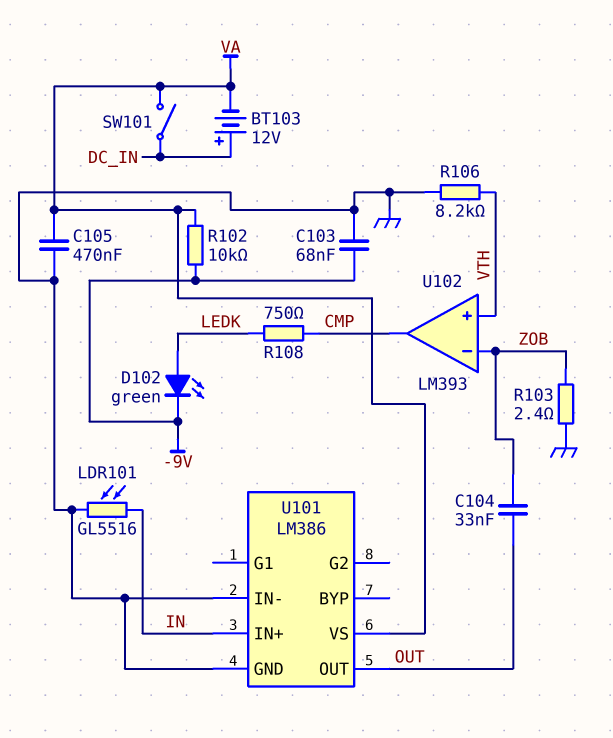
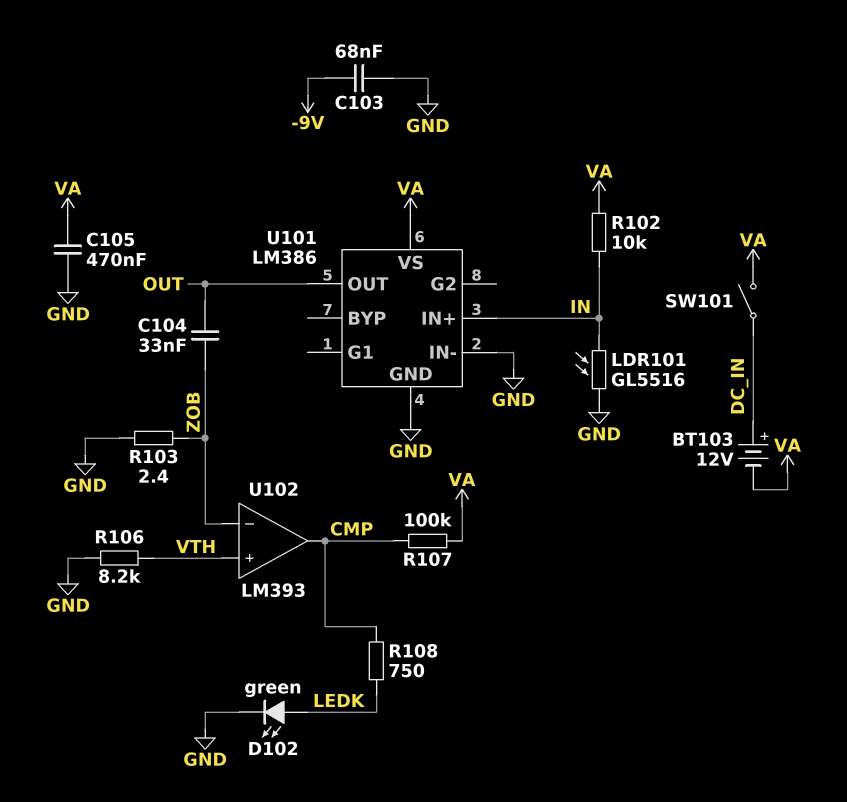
D102: LED green (A LEDK, K -9V) -> LED green (A LEDK, K GND)
R102: 10k (-9V, VA) -> 10k (IN, VA)
R107: none -> 100k (CMP, VA)

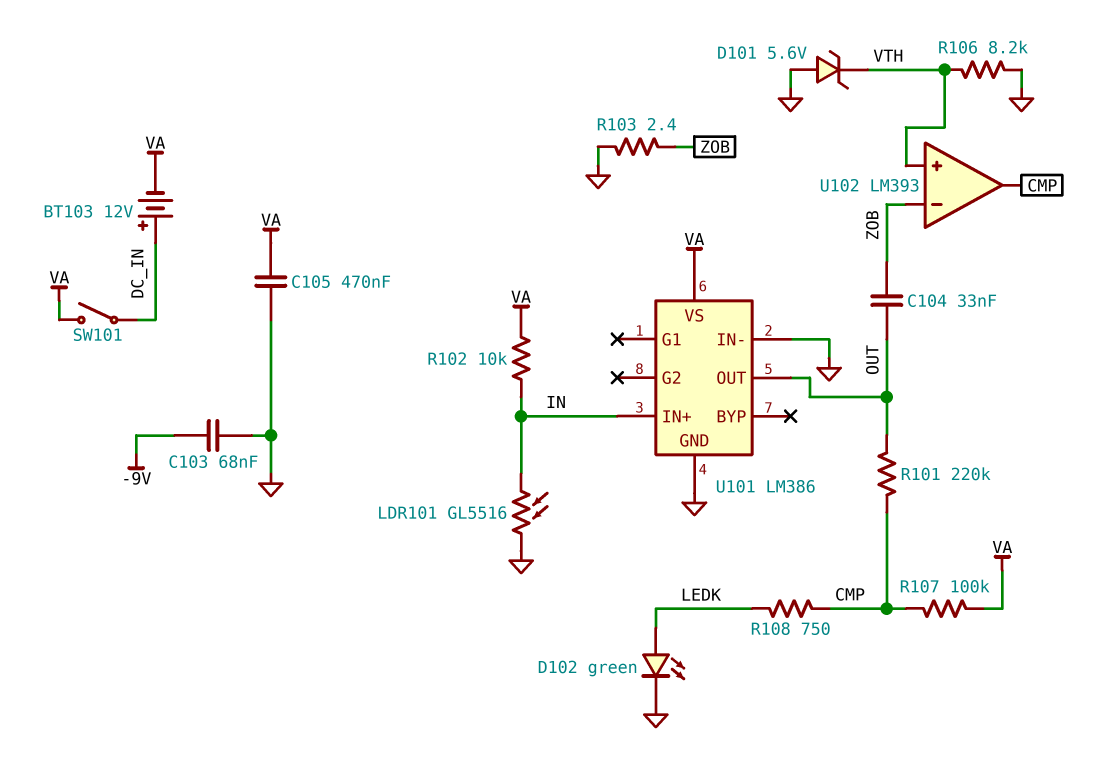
D101: none -> zener 5.6V (A GND, K VTH)
R101: none -> 220k (CMP, OUT)

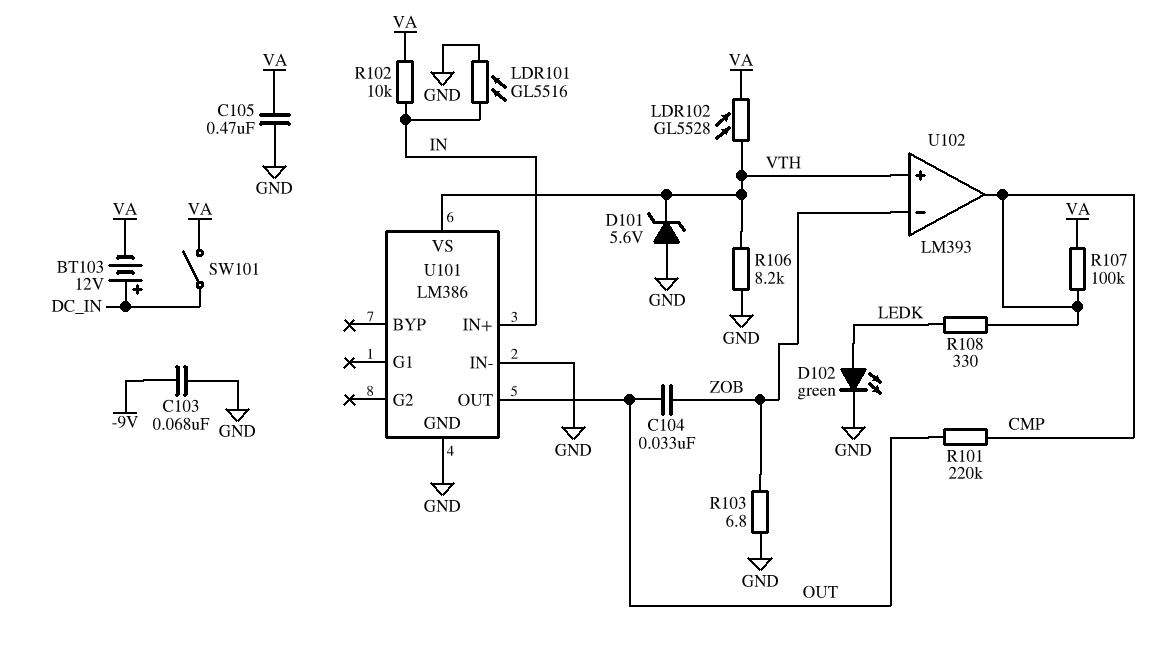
LDR102: none -> GL5528 (VA, VTH)
R103: 2.4 (GND, ZOB) -> 6.8 (GND, ZOB)
R108: 750 (CMP, LEDK) -> 330 (CMP, LEDK)
U101 pin VS: VA -> VTH

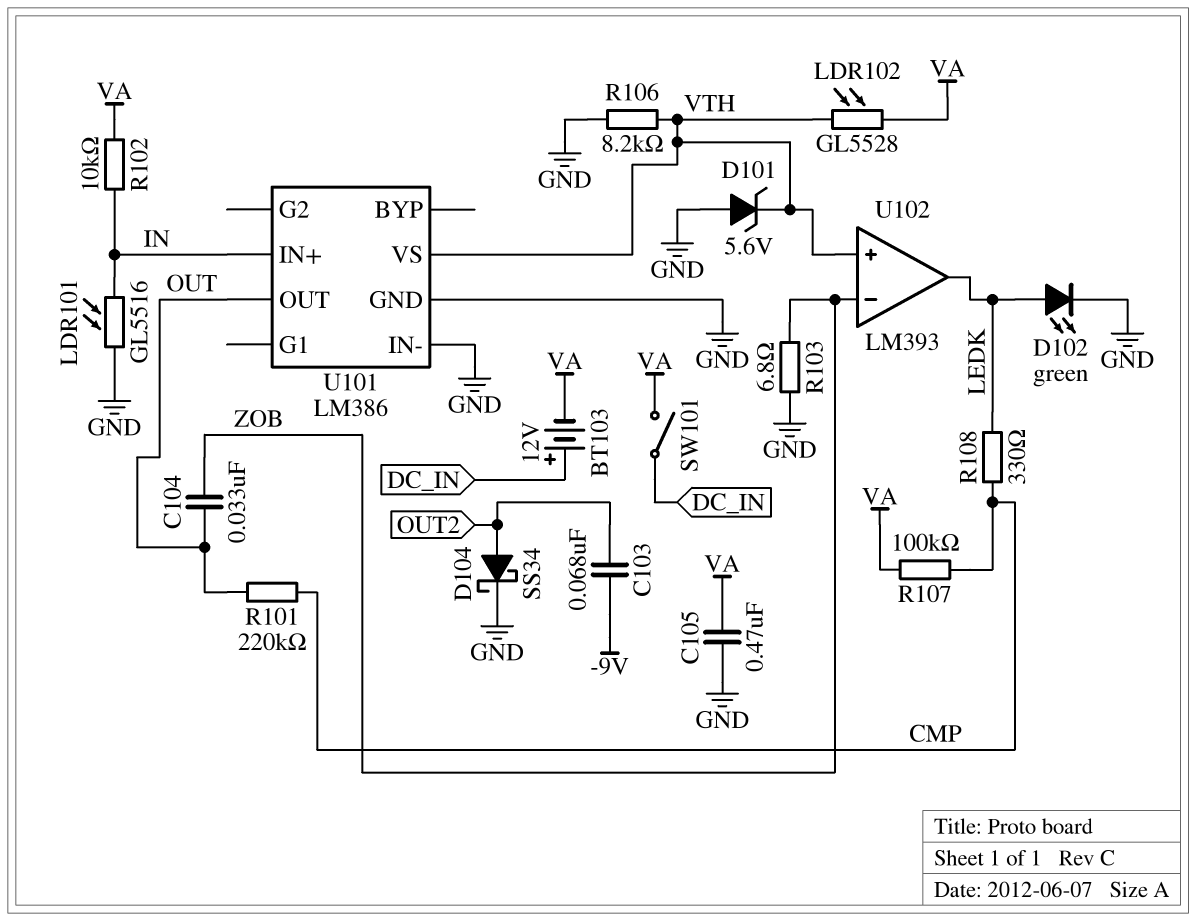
C103: 68nF (-9V, GND) -> 68nF (-9V, OUT2)
D104: none -> schottky SS34 (A OUT2, K GND)
U102 pin out: CMP -> LEDK

